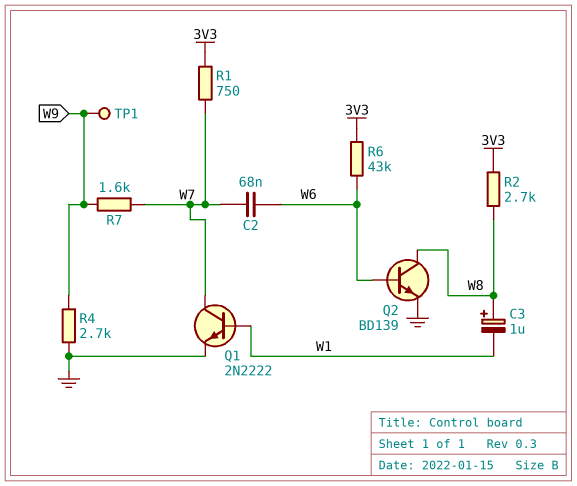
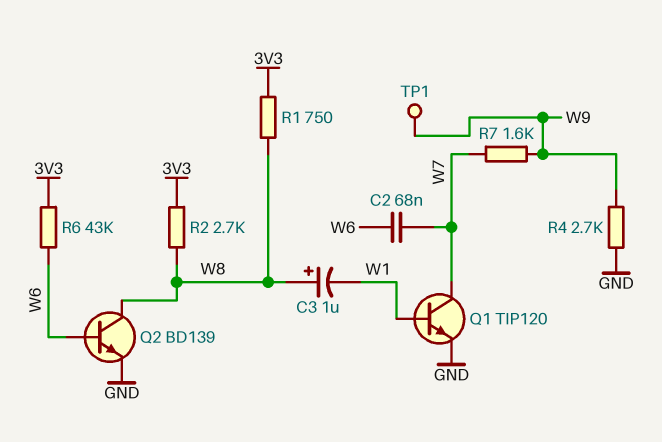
Q1: NPN 2N2222 (B W1, C W7, E GND) -> NPN TIP120 (B W1, C W7, E GND)
R1: 750 (3V3, W7) -> 750 (3V3, W8)

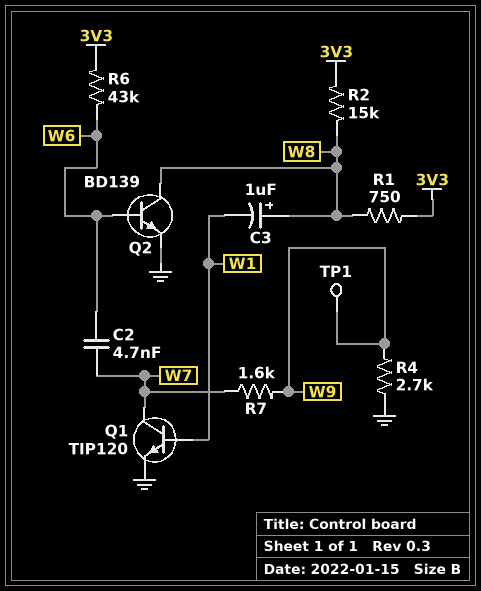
C2: 68nF (W6, W7) -> 4.7nF (W6, W7)
R2: 2.7k (3V3, W8) -> 15k (3V3, W8)

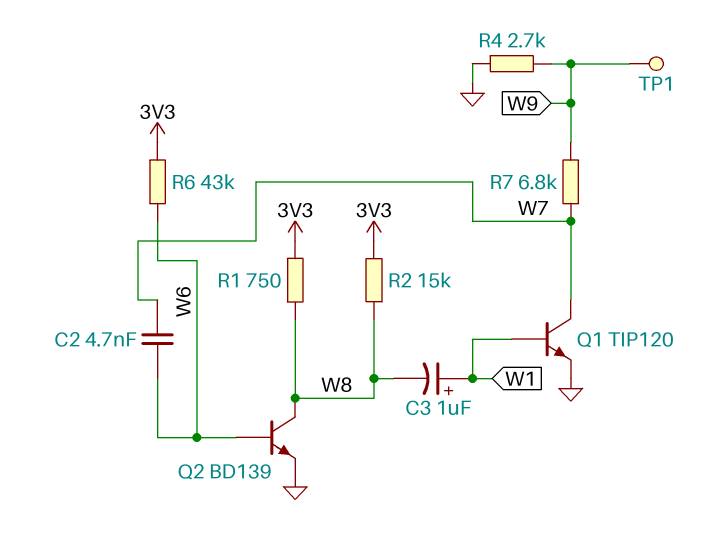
C3: 1uF (plus W8, minus W1) -> 1uF (plus W1, minus W8)
R7: 1.6k (W7, W9) -> 6.8k (W7, W9)

